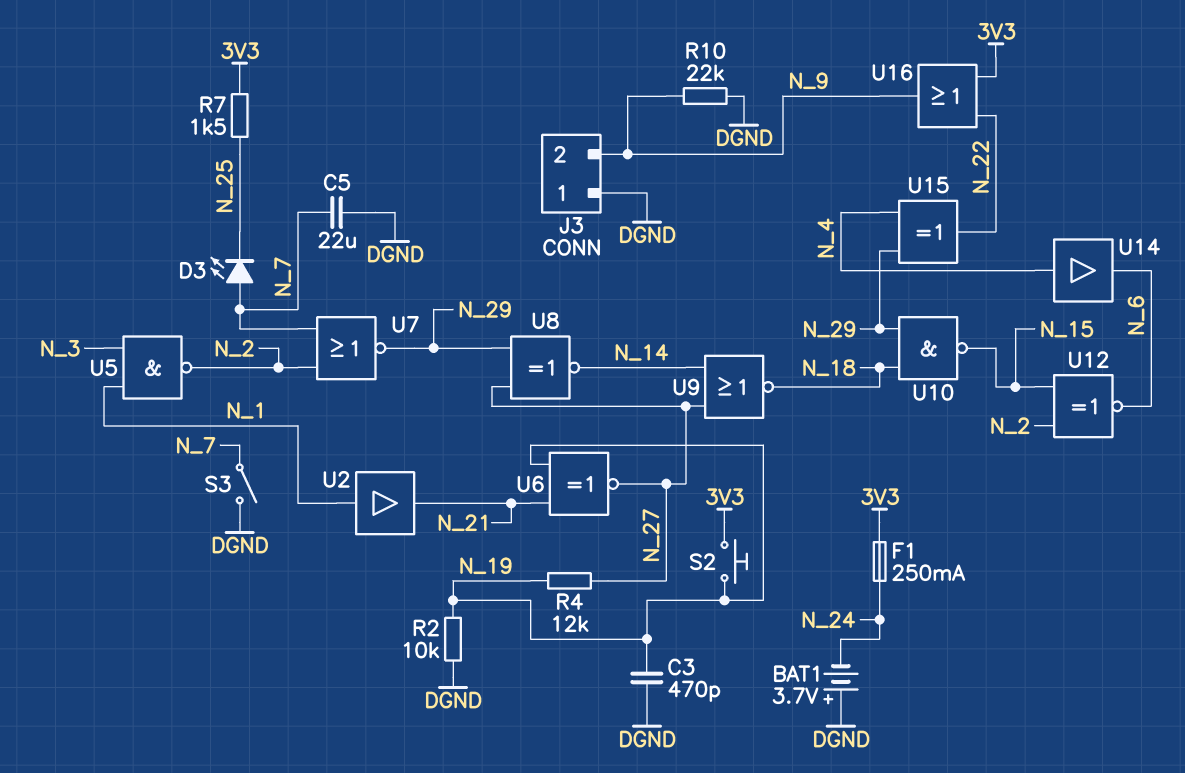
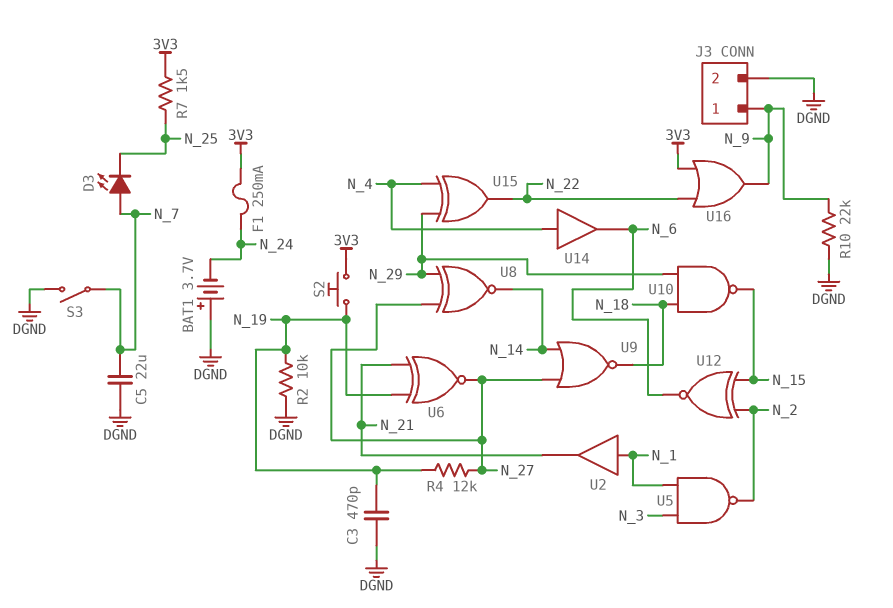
J3 pin 1: DGND -> N_9
J3 pin 2: N_9 -> DGND
U7: NOR (in N_2, in N_7, out N_29) -> none

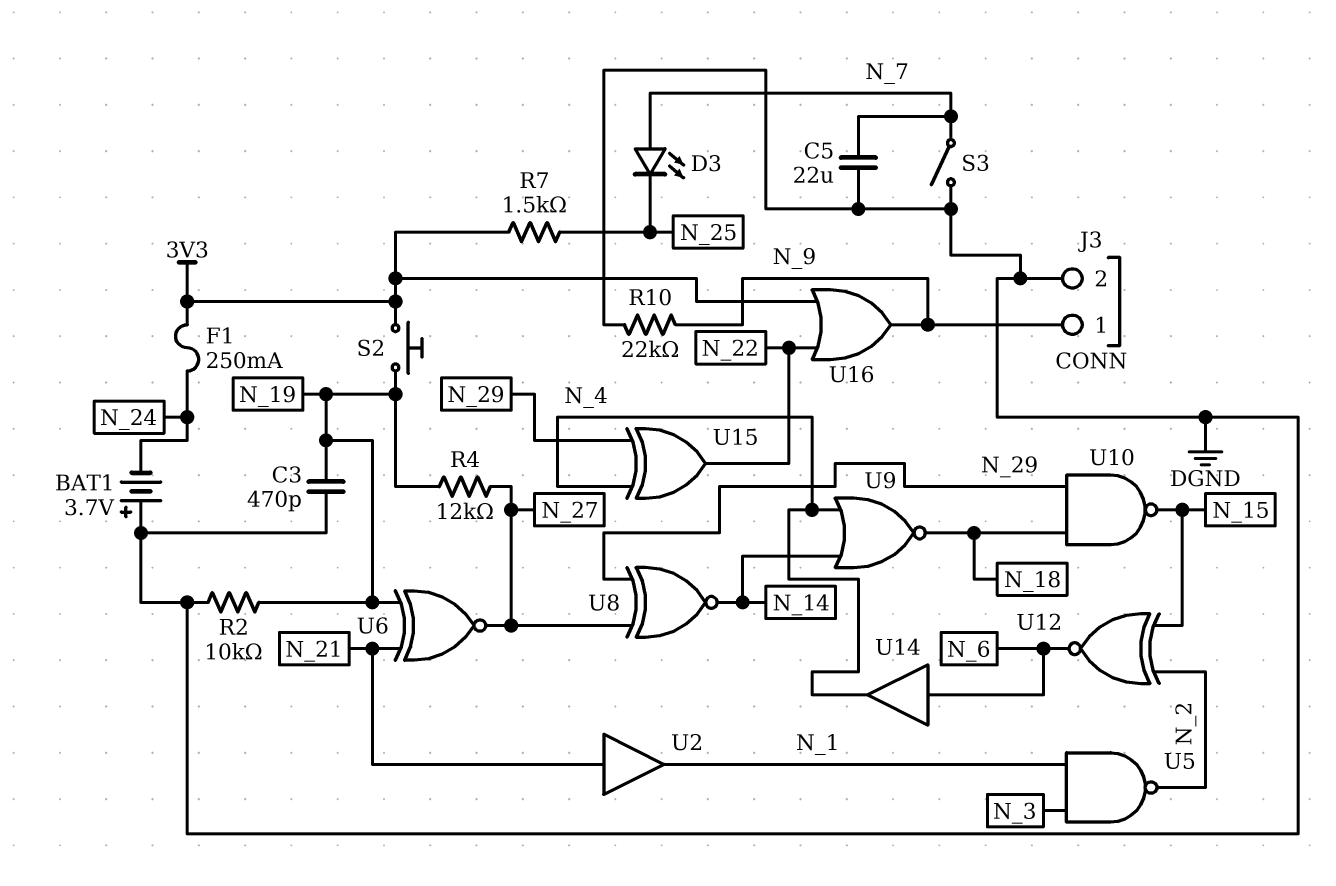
U2: buffer (in N_1, out N_21) -> buffer (in N_21, out N_1)
U9: NOR (in N_14, in N_27, out N_18) -> NOR (in N_4, in N_14, out N_18)
U14: buffer (in N_4, out N_6) -> buffer (in N_6, out N_4)

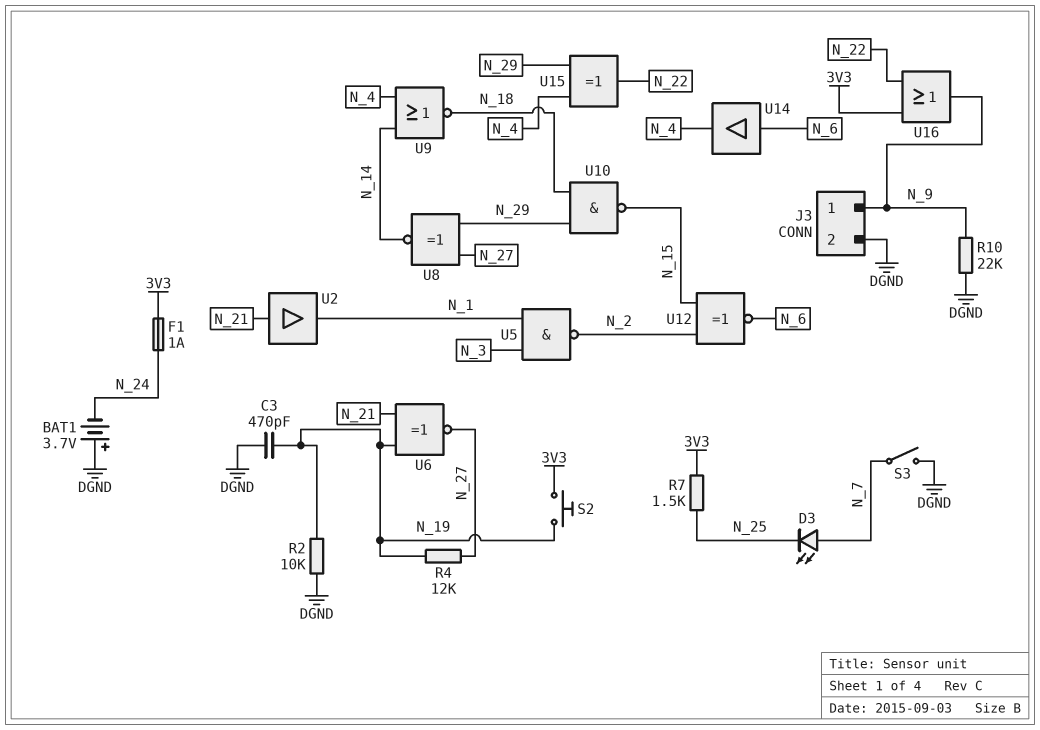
C5: 22uF (DGND, N_7) -> none
F1: 250mA (3V3, N_24) -> 1A (3V3, N_24)

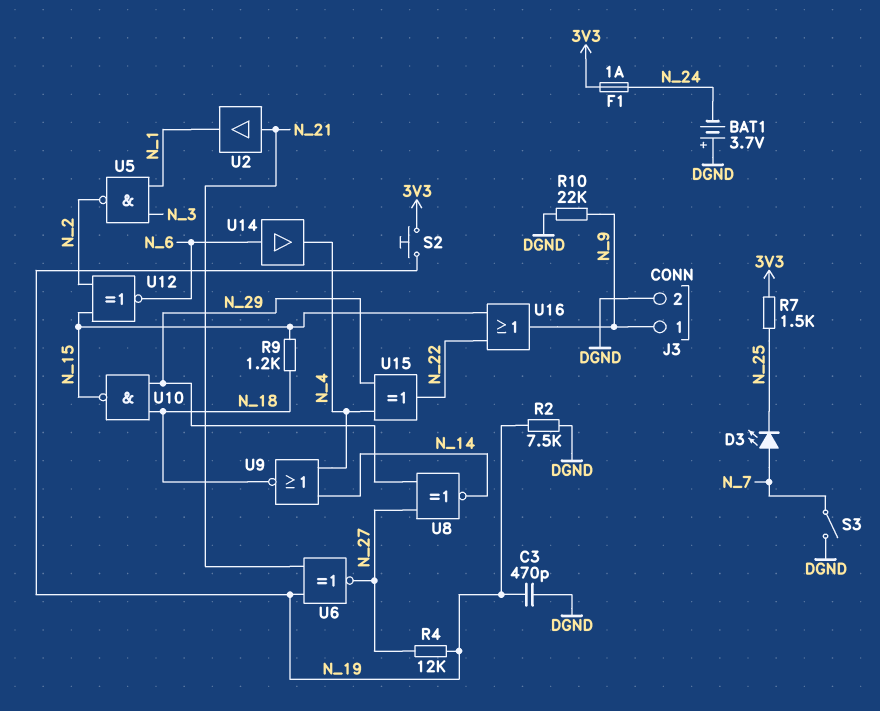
R2: 10k (DGND, N_19) -> 7.5k (DGND, N_19)
R9: none -> 1.2k (N_15, N_18)
U16: OR (in 3V3, in N_22, out N_9) -> OR (in N_15, in N_22, out N_9)

